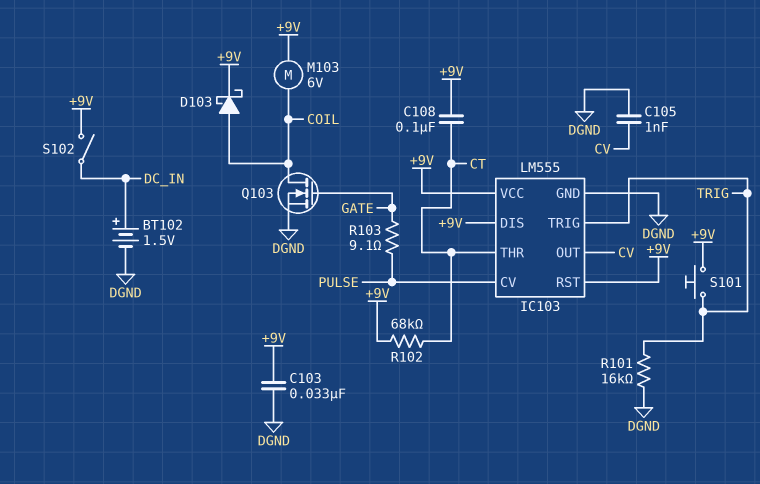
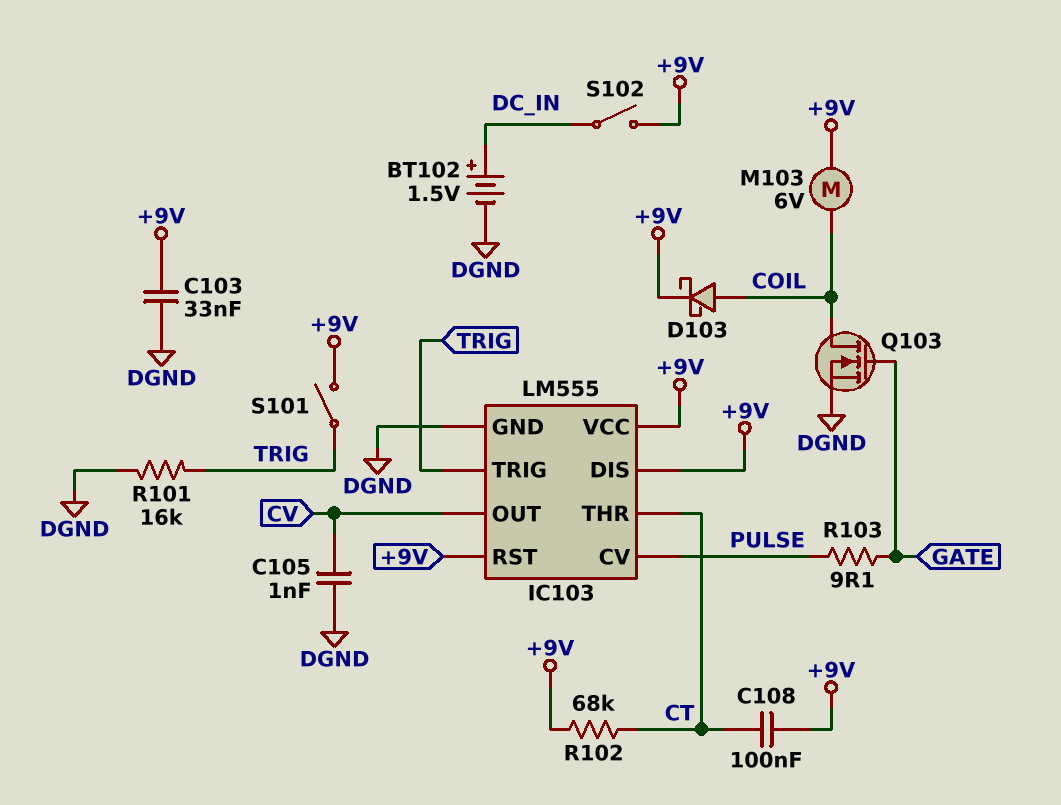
S101: button (+9V, TRIG) -> switch (+9V, TRIG)

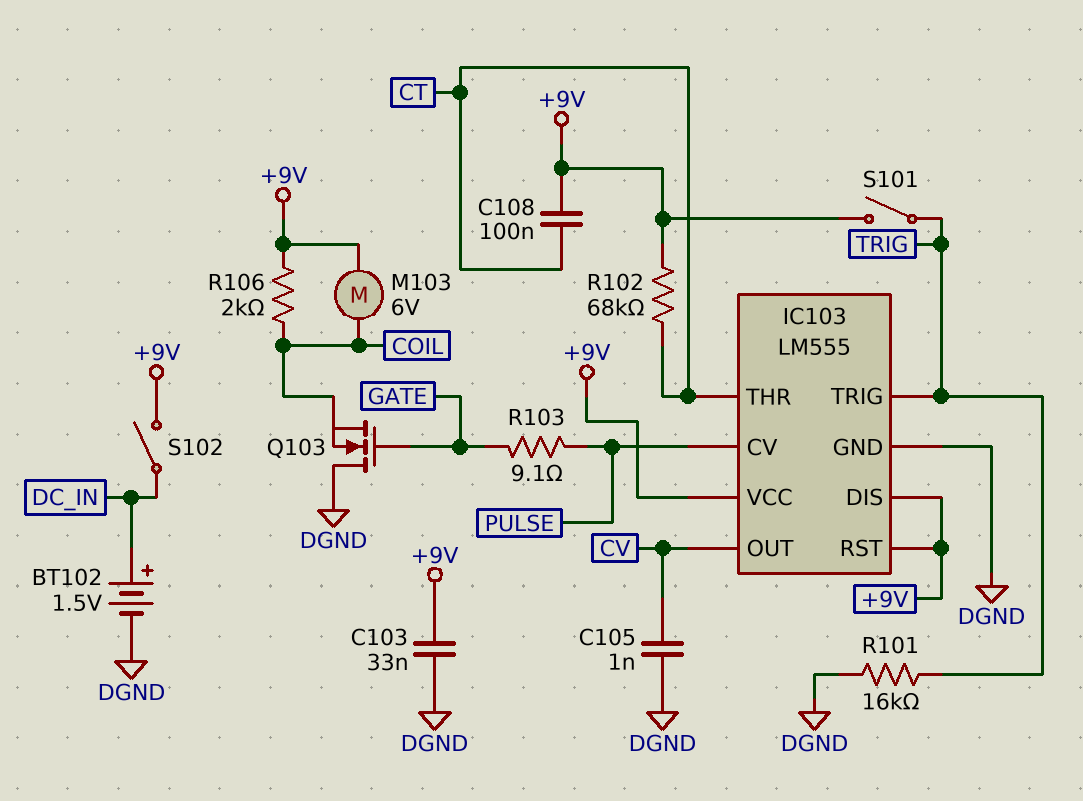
D103: schottky (A COIL, K +9V) -> none
Q103: NMOS (G GATE, D COIL, S DGND) -> NMOS (G GATE, D DGND, S COIL)
R106: none -> 2k (+9V, COIL)

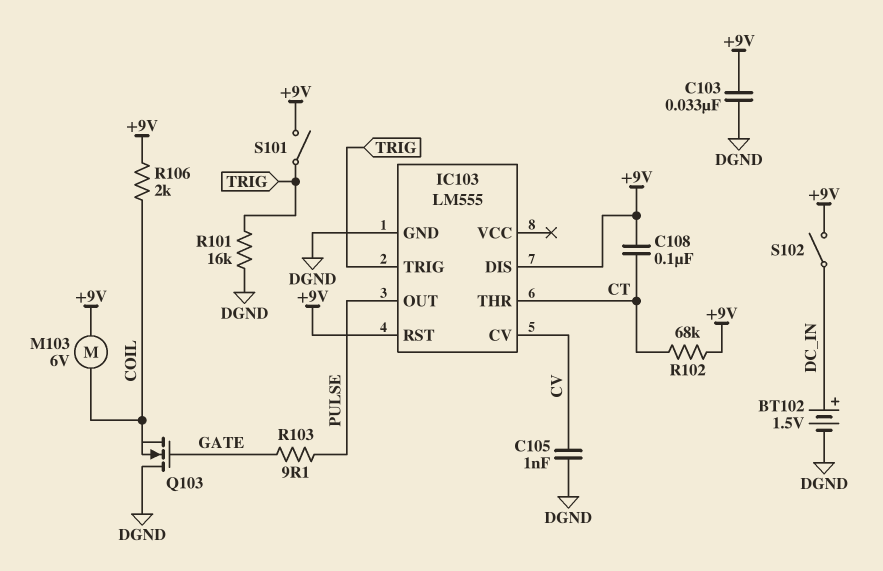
IC103 pin CV: PULSE -> CV
IC103 pin OUT: CV -> PULSE
IC103 pin VCC: +9V -> none

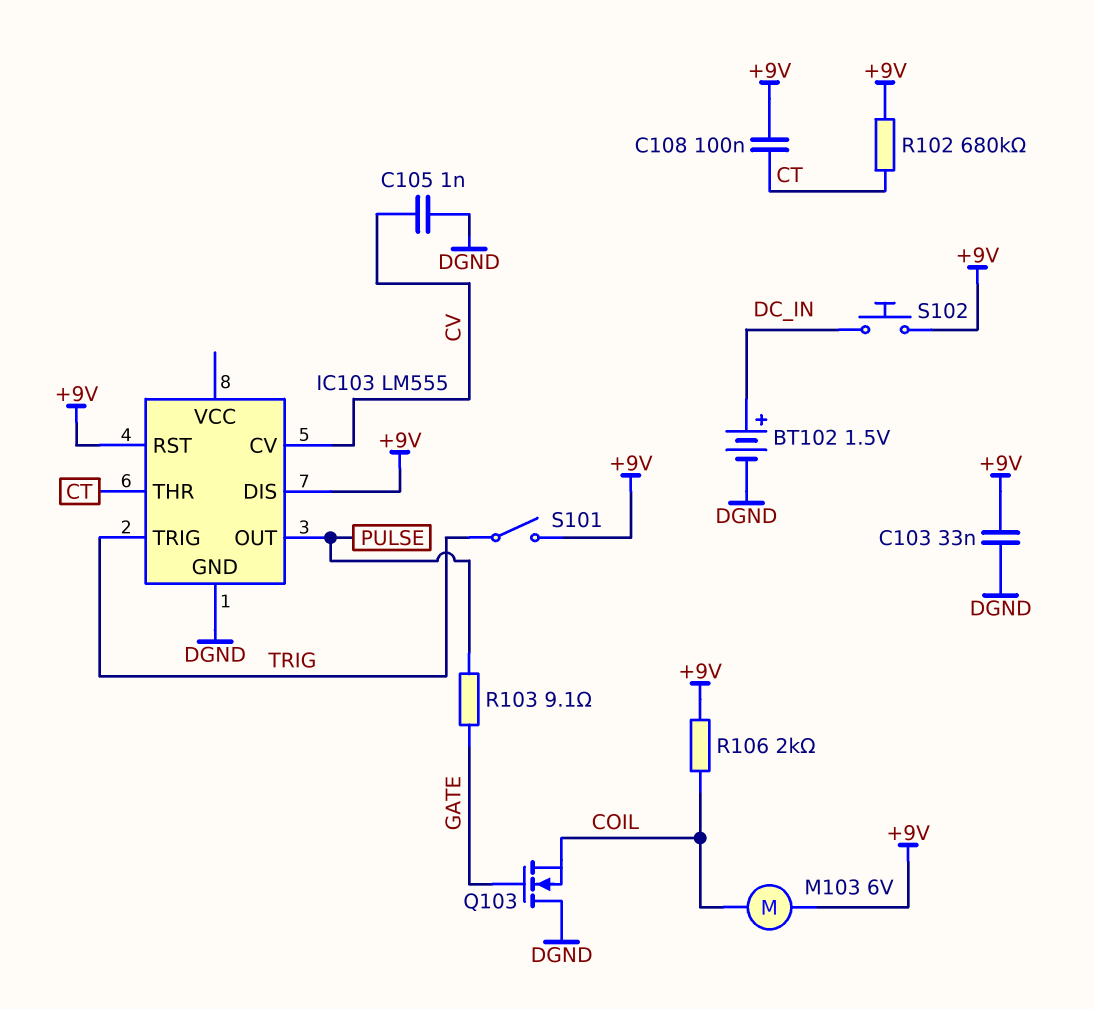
R101: 16k (DGND, TRIG) -> none
R102: 68k (+9V, CT) -> 680k (+9V, CT)
S102: switch (+9V, DC_IN) -> button (+9V, DC_IN)

